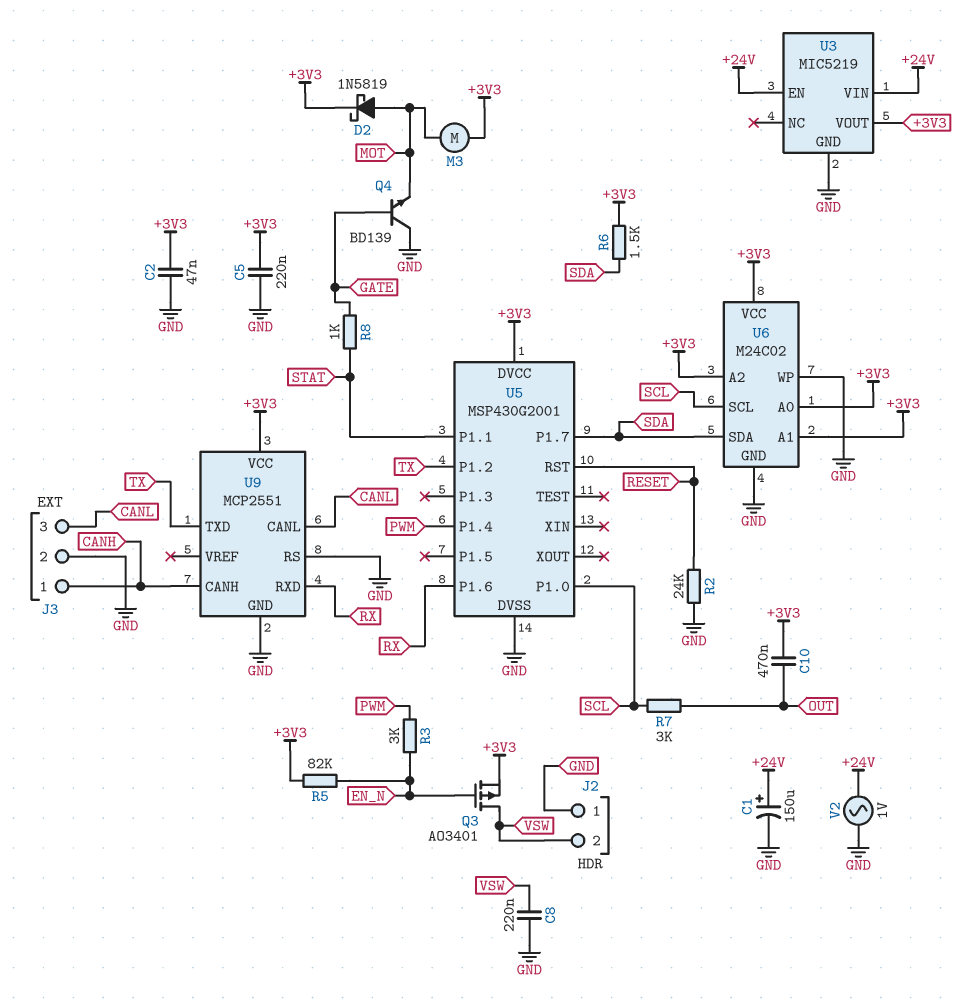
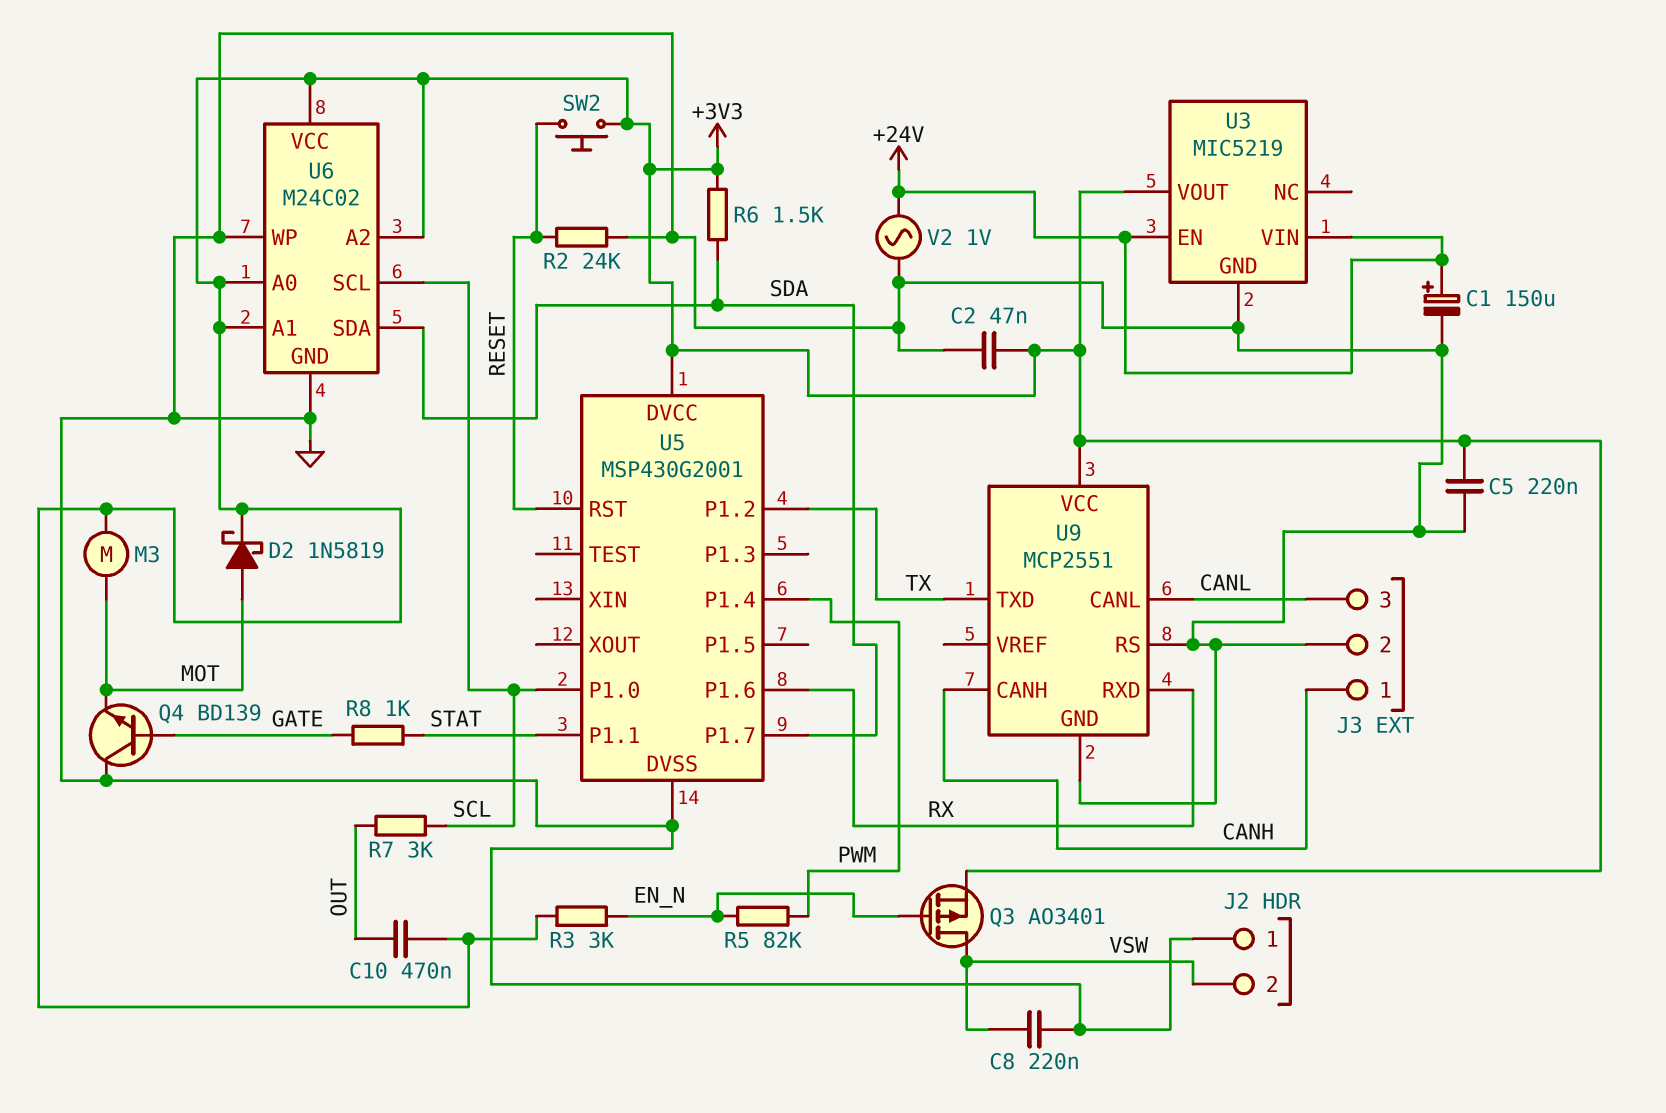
R3: 3k (EN_N, PWM) -> 3k (+3V3, EN_N)
R5: 82k (+3V3, EN_N) -> 82k (EN_N, PWM)
SW2: none -> button (+3V3, RESET)

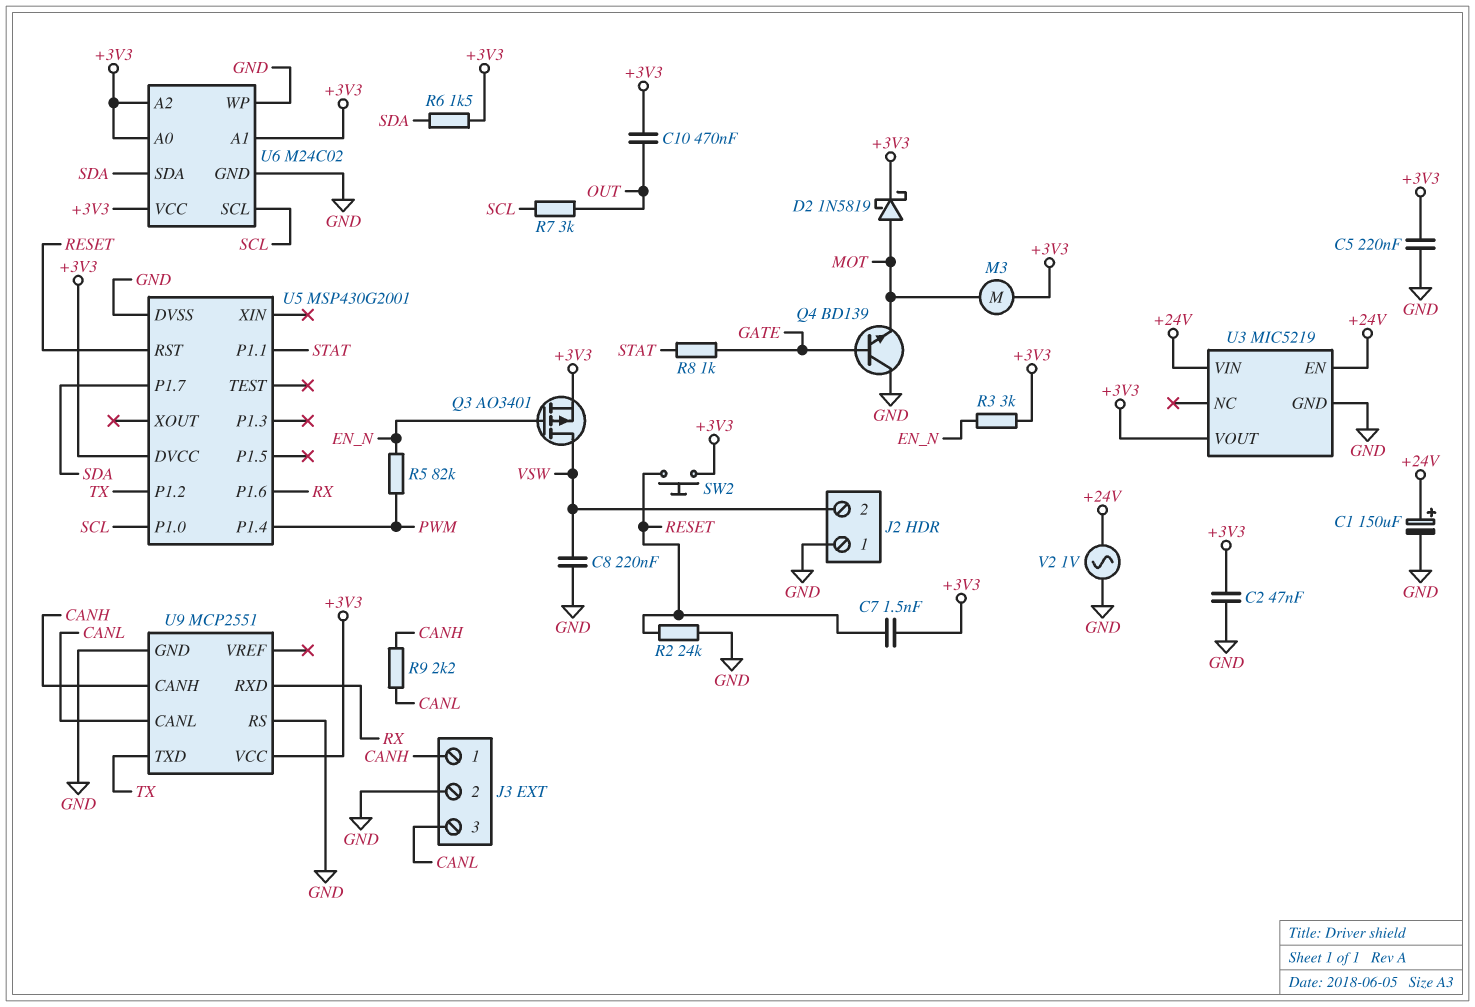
C7: none -> 1.5nF (+3V3, RESET)
R9: none -> 2.2k (CANH, CANL)

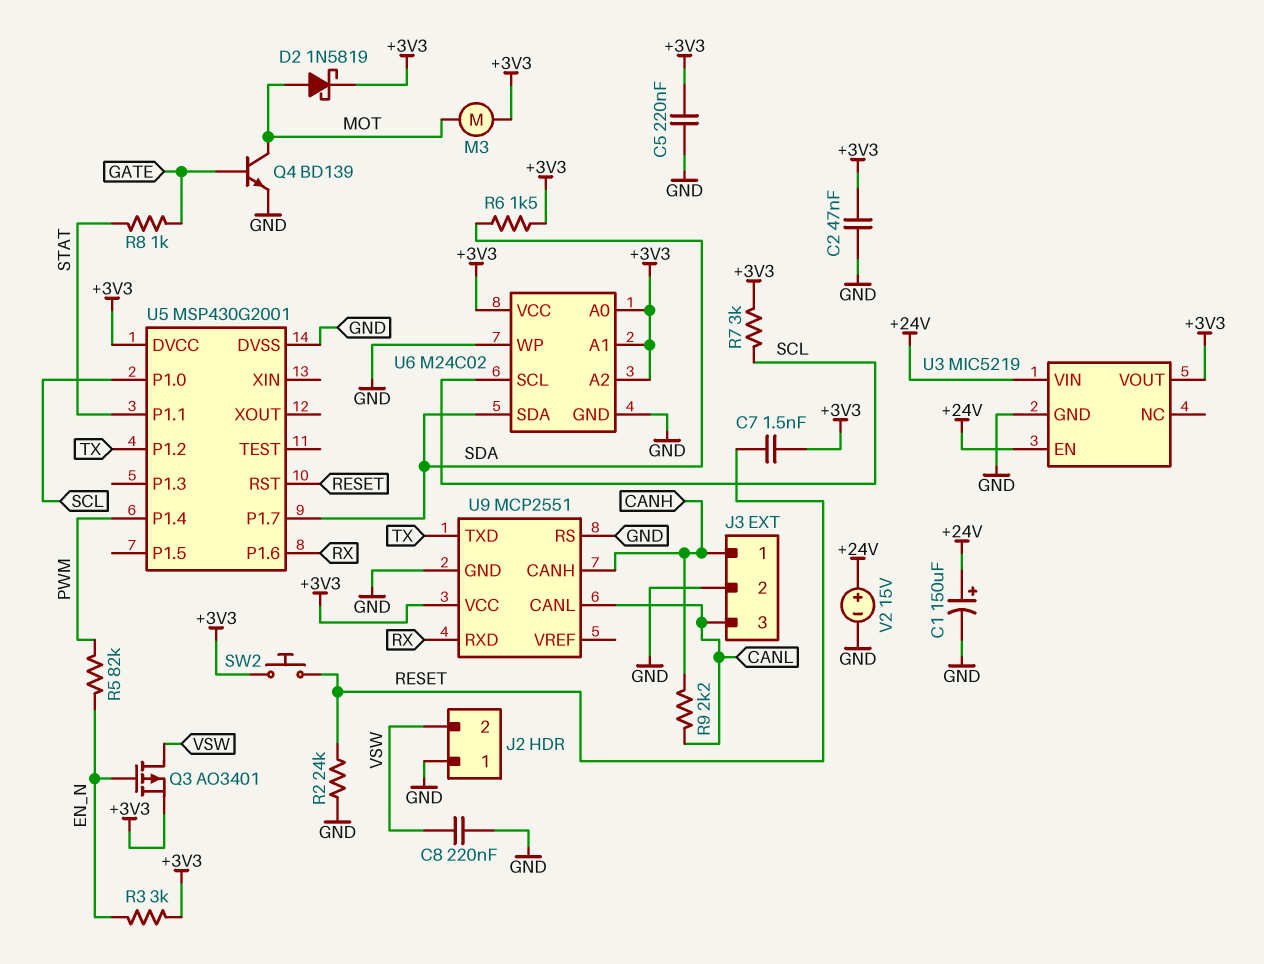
C10: 470nF (+3V3, OUT) -> none
Q4: NPN BD139 (B GATE, C GND, E MOT) -> NPN BD139 (B GATE, C MOT, E GND)
R7: 3k (OUT, SCL) -> 3k (+3V3, SCL)
V2: AC 1V (+24V, GND) -> 15V (plus +24V, minus GND)

